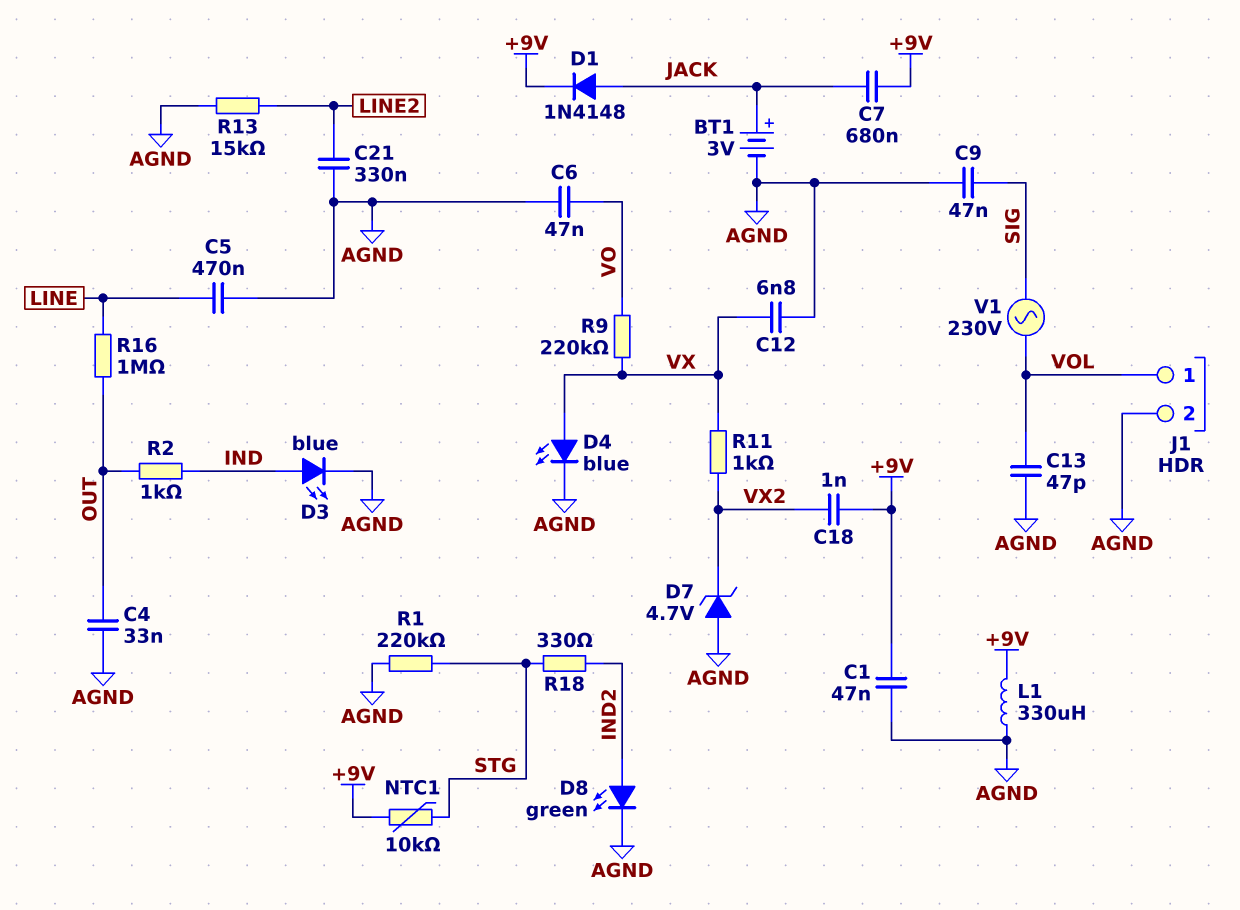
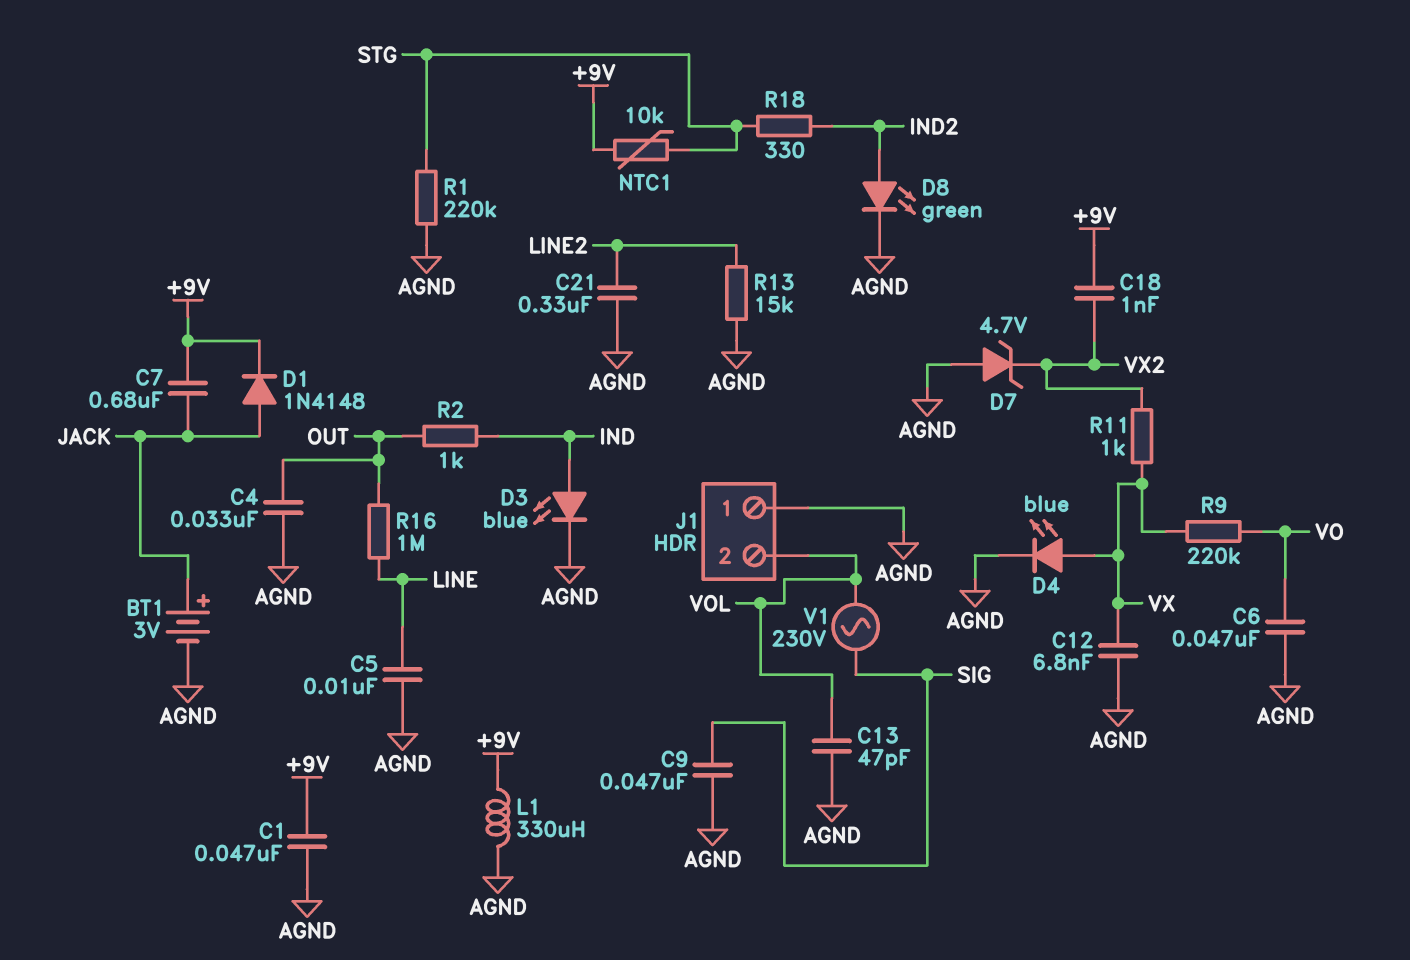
C5: 470nF (AGND, LINE) -> 10nF (AGND, LINE)
J1 pin 1: VOL -> AGND
J1 pin 2: AGND -> VOL

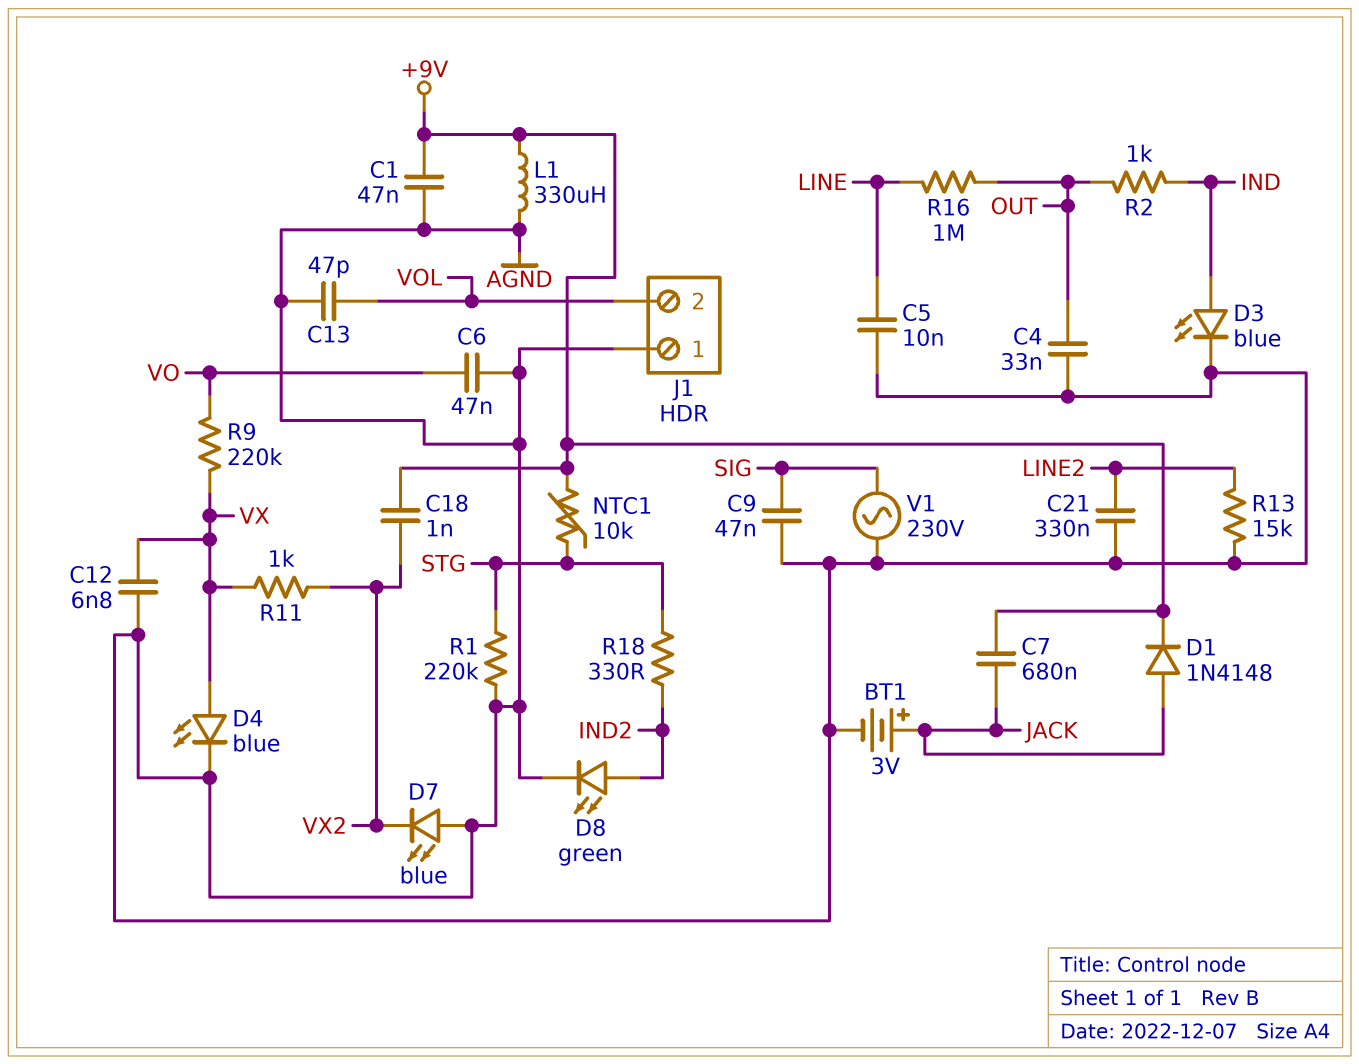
D7: zener 4.7V (A AGND, K VX2) -> LED blue (A AGND, K VX2)
V1: AC 230V (SIG, VOL) -> AC 230V (AGND, SIG)

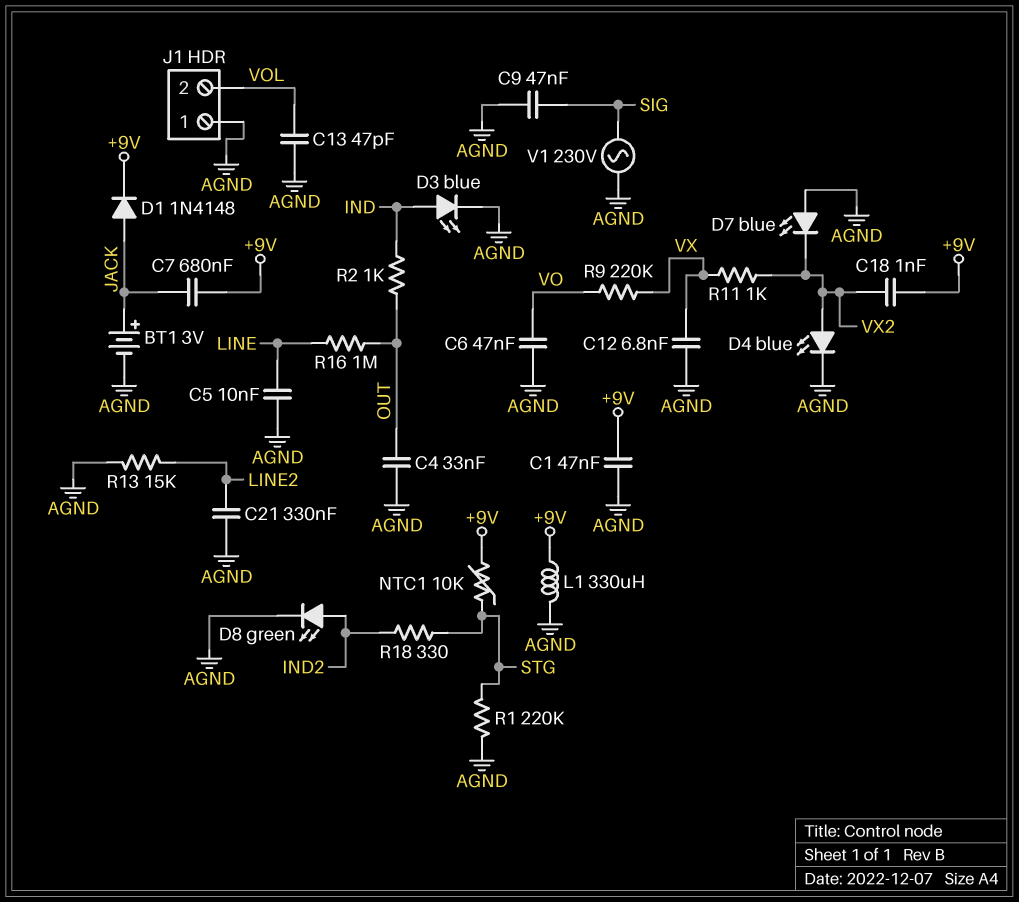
D4: LED blue (A VX, K AGND) -> LED blue (A VX2, K AGND)

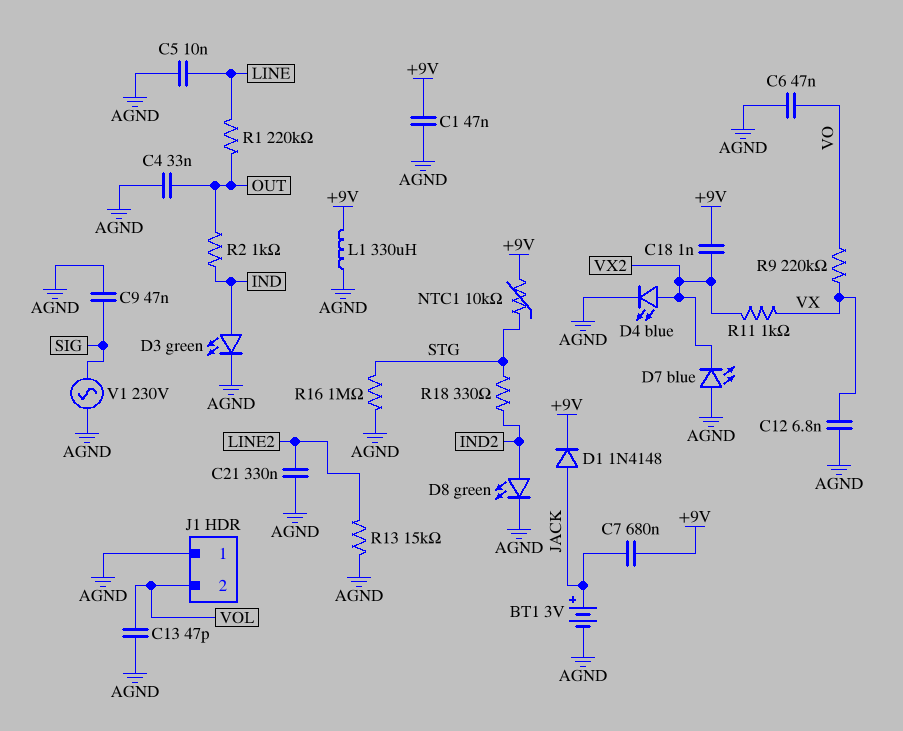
D3: LED blue (A IND, K AGND) -> LED green (A IND, K AGND)
R1: 220k (AGND, STG) -> 220k (LINE, OUT)
R16: 1M (LINE, OUT) -> 1M (AGND, STG)

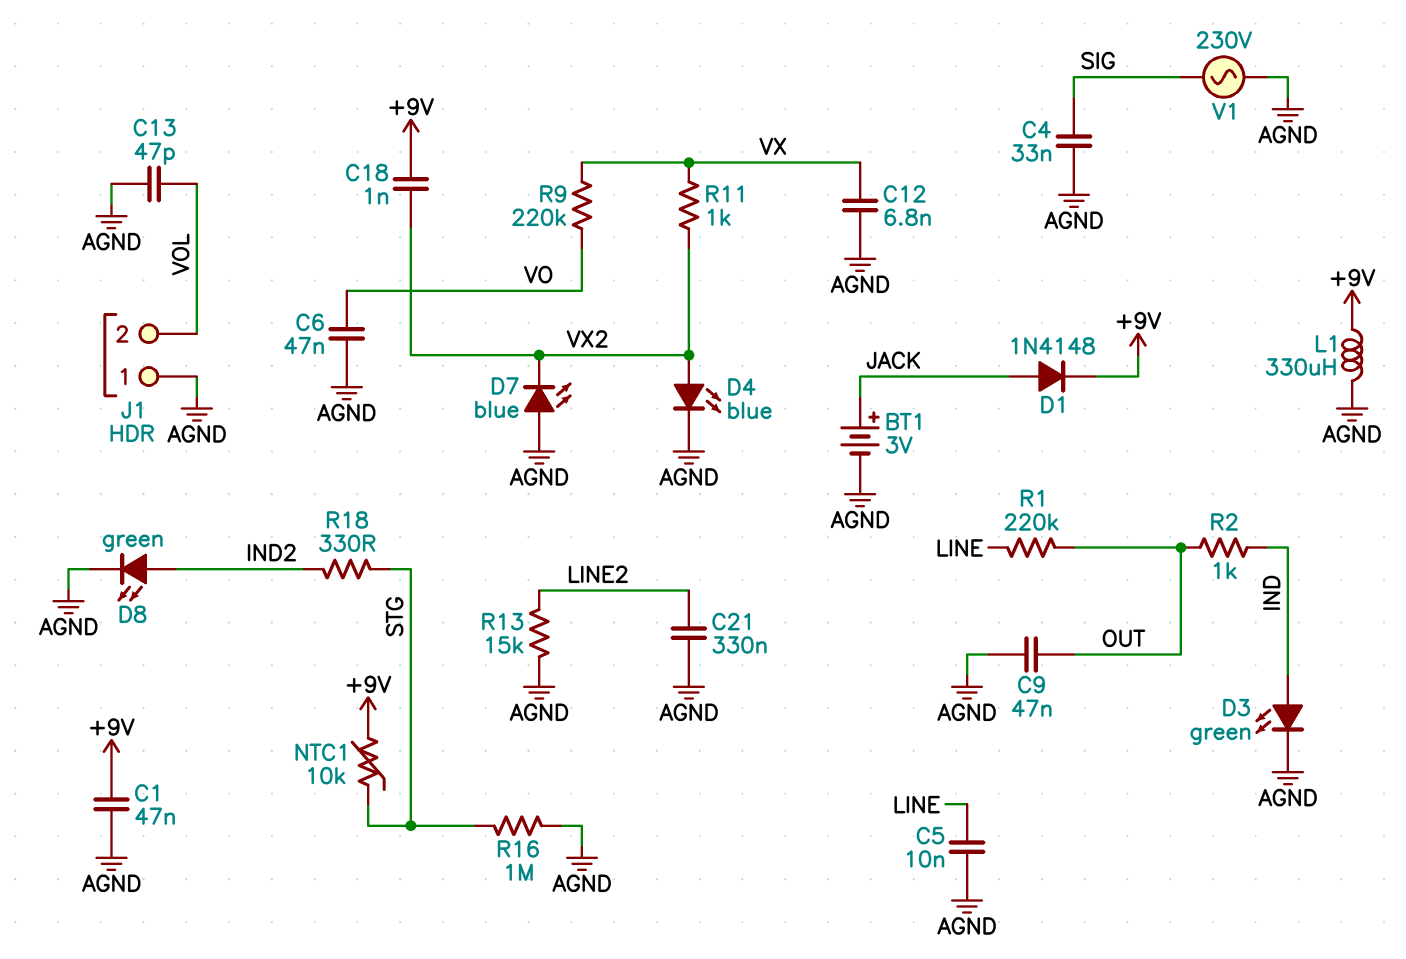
C4: 33nF (AGND, OUT) -> 33nF (AGND, SIG)
C7: 680nF (+9V, JACK) -> none
C9: 47nF (AGND, SIG) -> 47nF (AGND, OUT)

